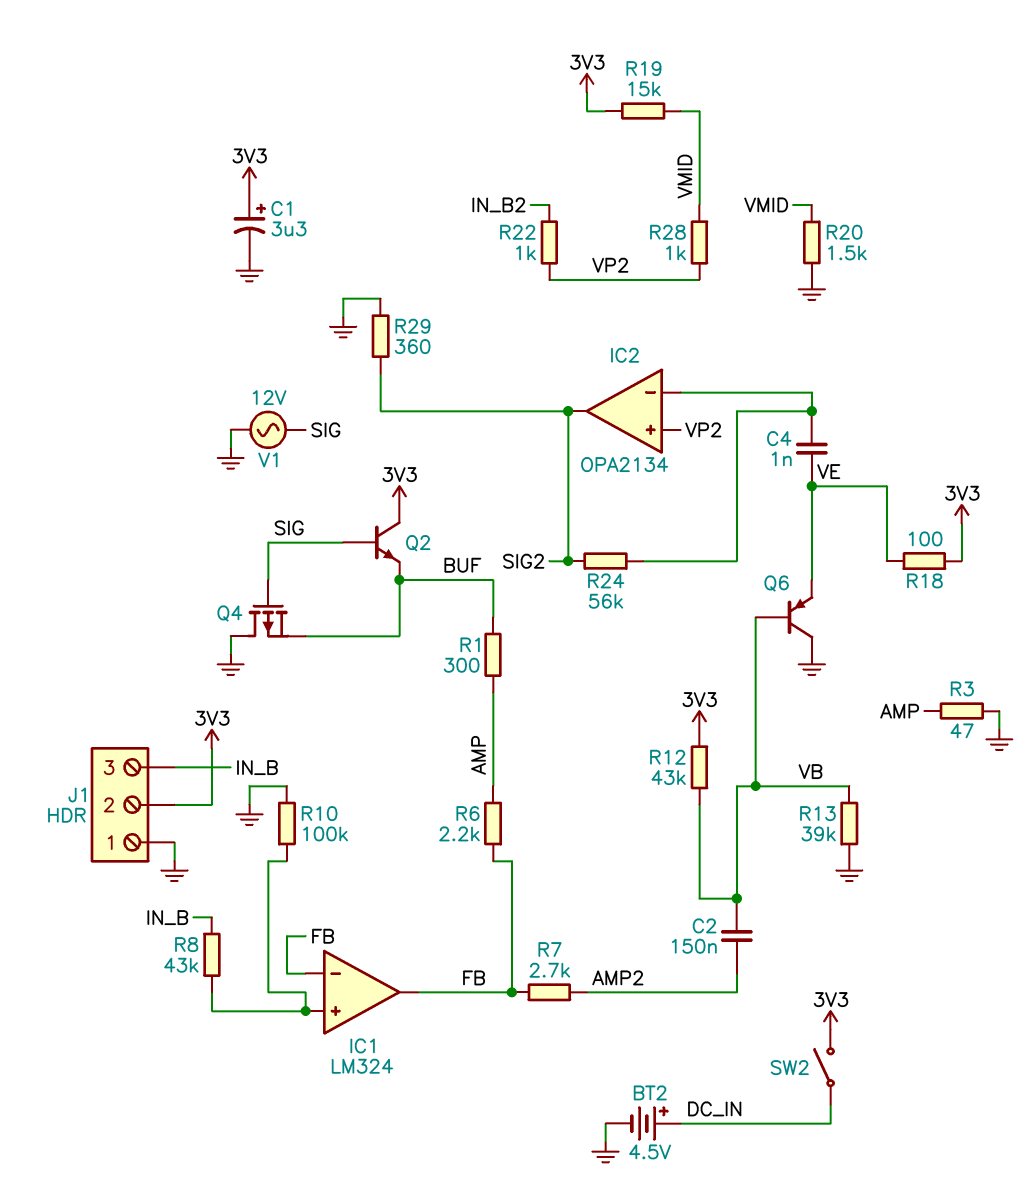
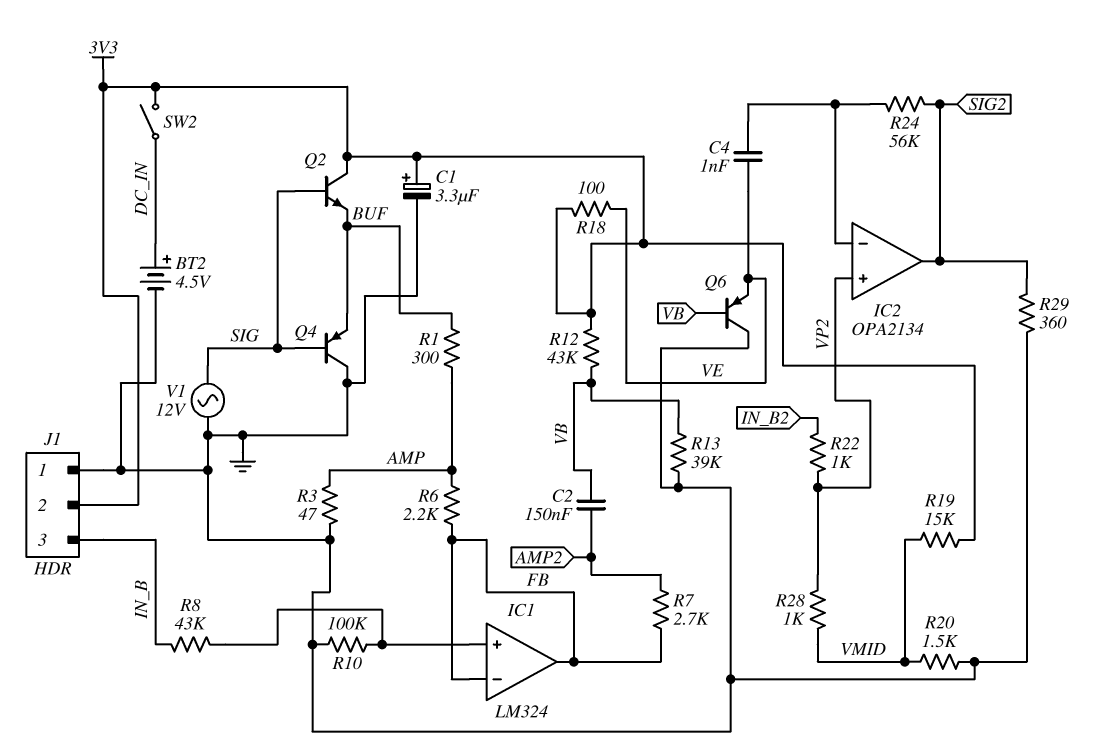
Q4: PMOS (G SIG, D GND, S BUF) -> PNP (B SIG, C GND, E BUF)

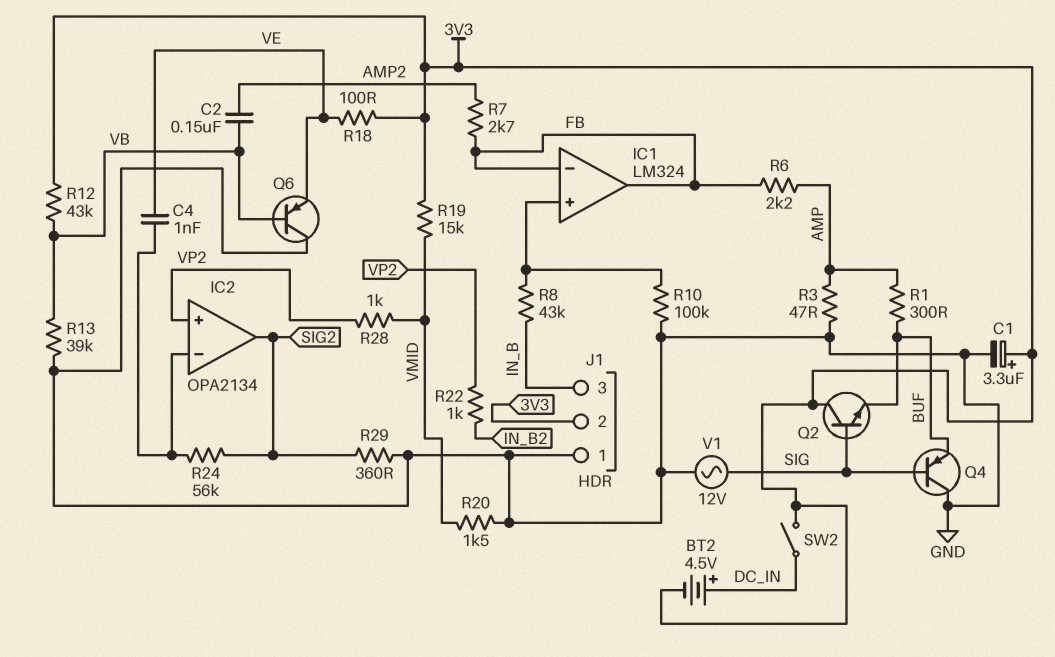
BT2: 4.5V (plus DC_IN, minus GND) -> 4.5V (plus DC_IN, minus 3V3)

